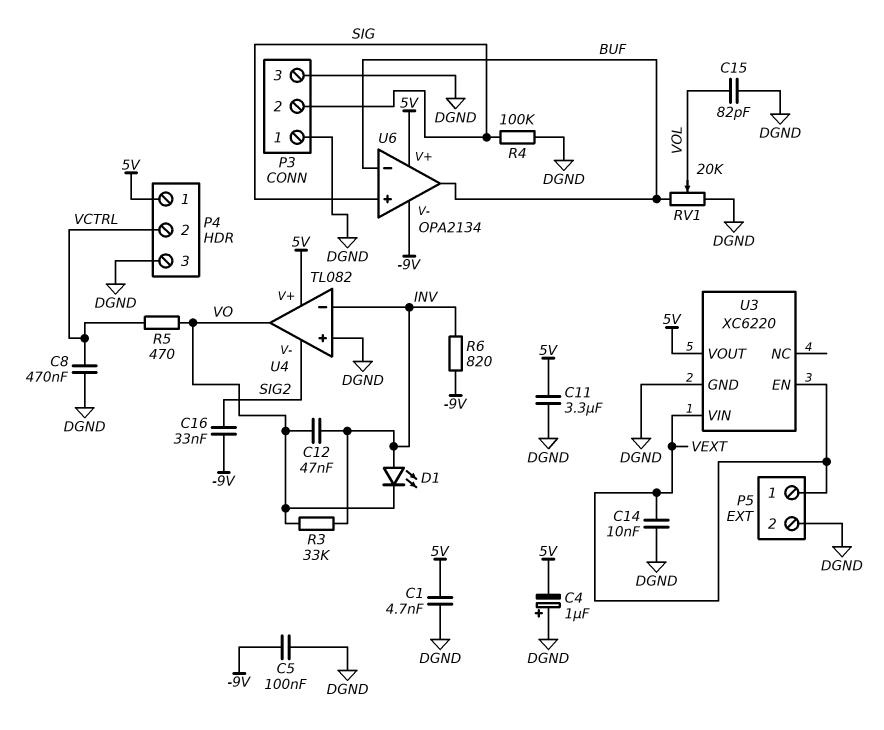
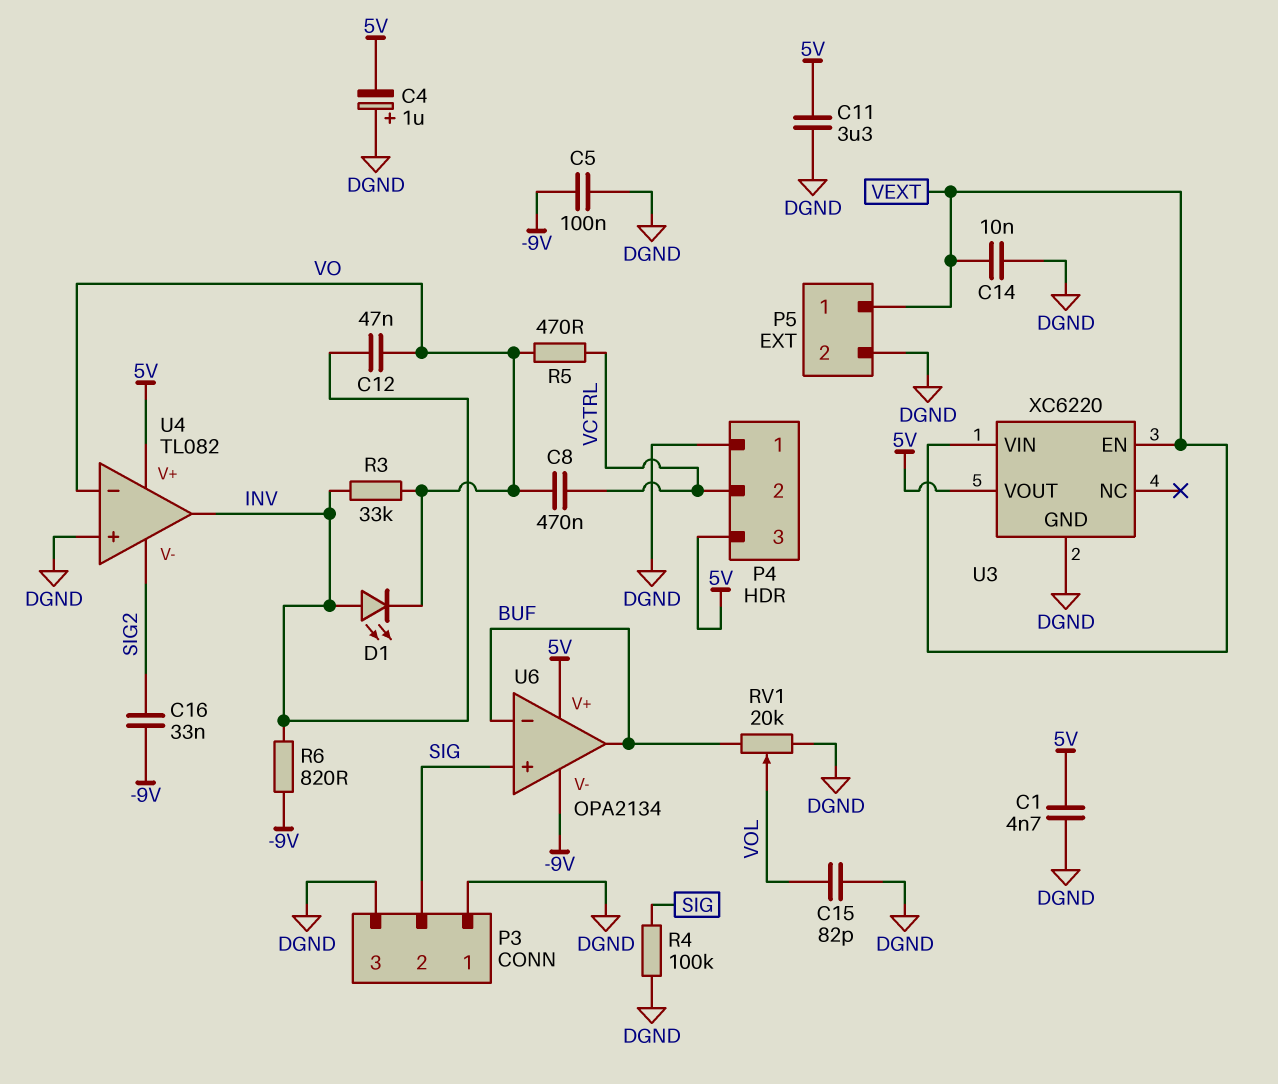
C8: 470nF (DGND, VCTRL) -> 470nF (VCTRL, VO)
P4 pin 1: 5V -> DGND
P4 pin 3: DGND -> 5V
U4 pin in-: INV -> VO
U4 pin out: VO -> INV

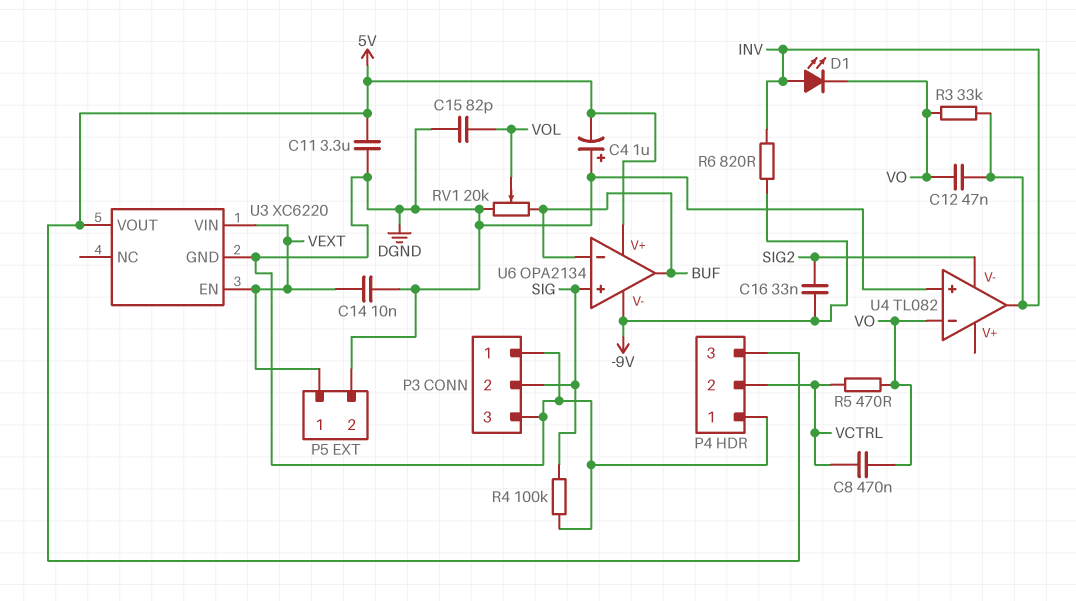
C1: 4.7nF (5V, DGND) -> none
C5: 100nF (-9V, DGND) -> none
U4 pin V+: 5V -> none

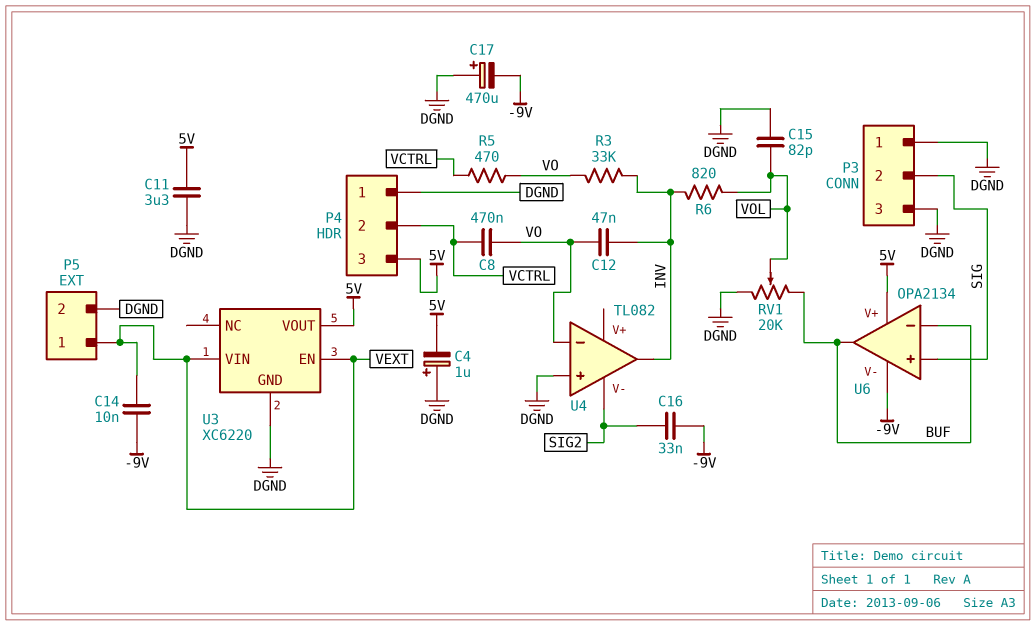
C14: 10nF (DGND, VEXT) -> 10nF (-9V, VEXT)
C17: none -> 470uF (plus DGND, minus -9V)
D1: LED (A INV, K VO) -> none
R4: 100k (DGND, SIG) -> none
R6: 820 (-9V, INV) -> 820 (INV, VOL)

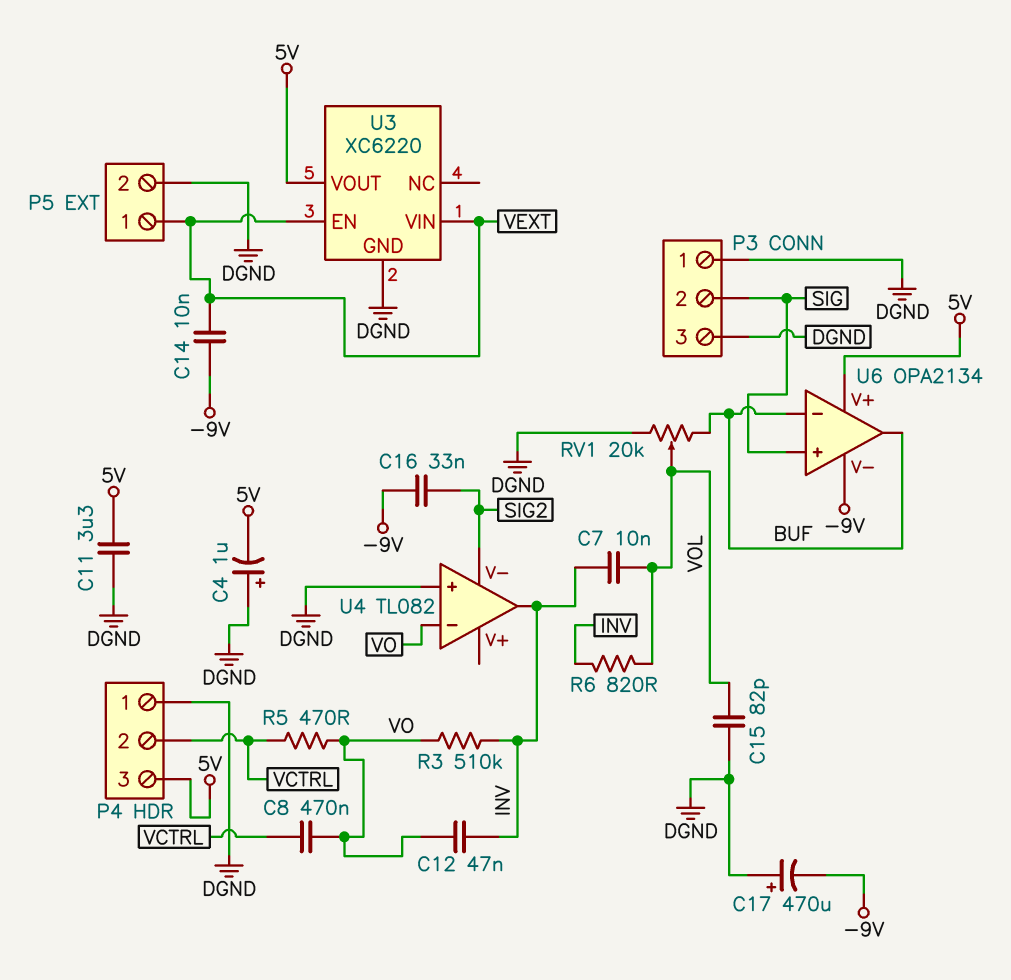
C7: none -> 10nF (INV, VOL)
R3: 33k (INV, VO) -> 510k (INV, VO)

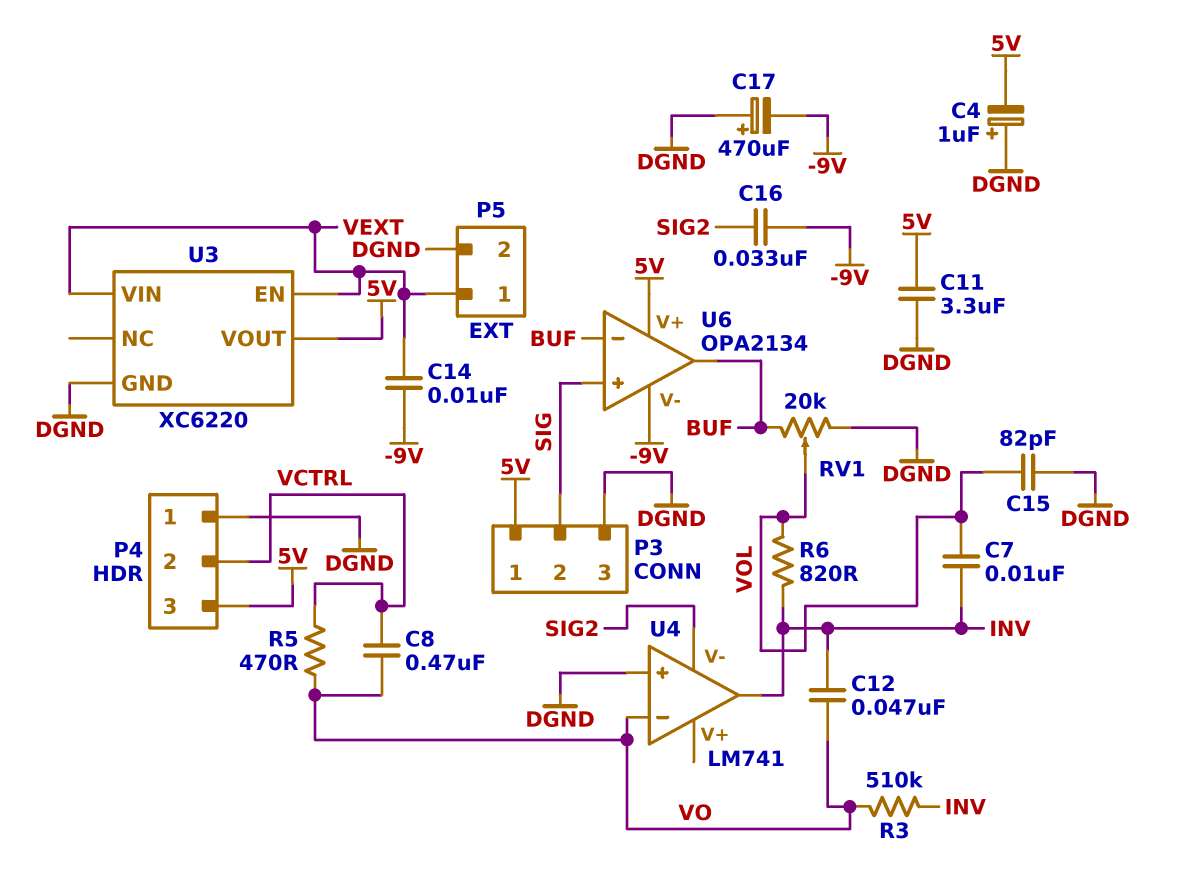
P3 pin 1: DGND -> 5V
U4: TL082 -> LM741

